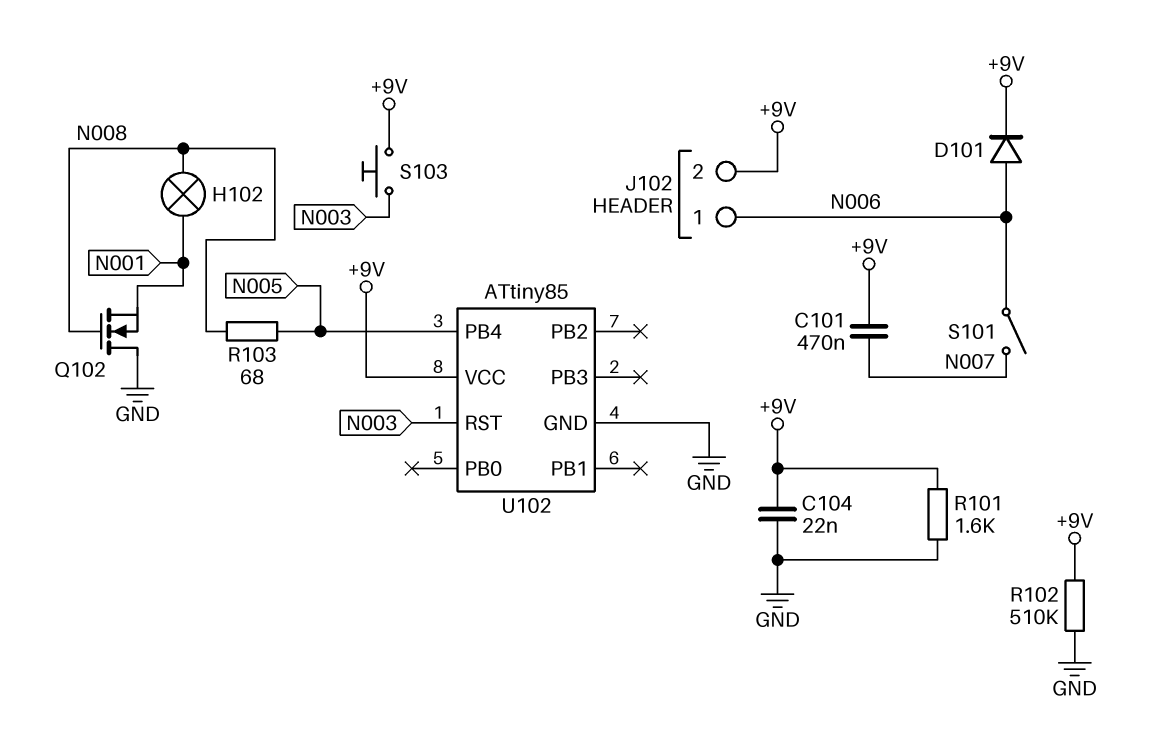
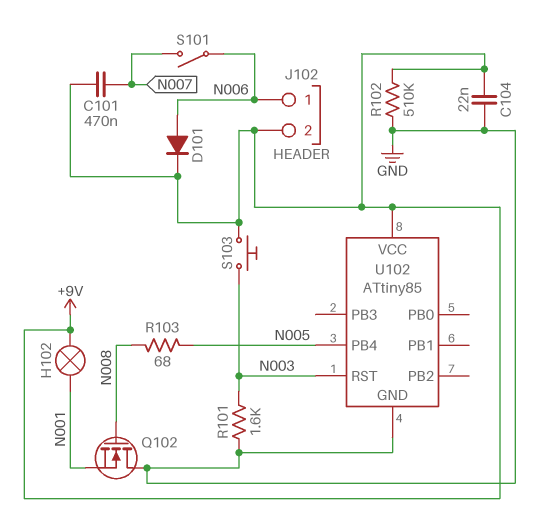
H102: lamp (N001, N008) -> lamp (+9V, N001)
R101: 1.6k (+9V, GND) -> 1.6k (GND, N003)

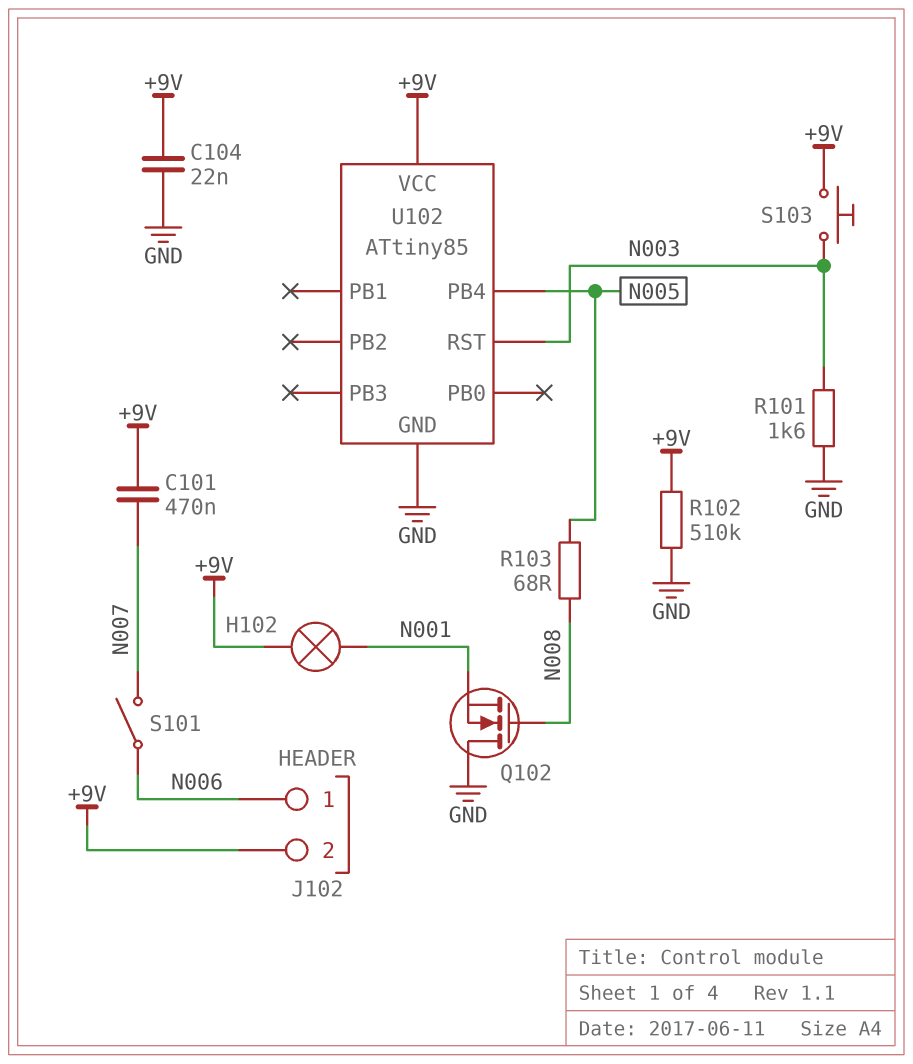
D101: diode (A N006, K +9V) -> none

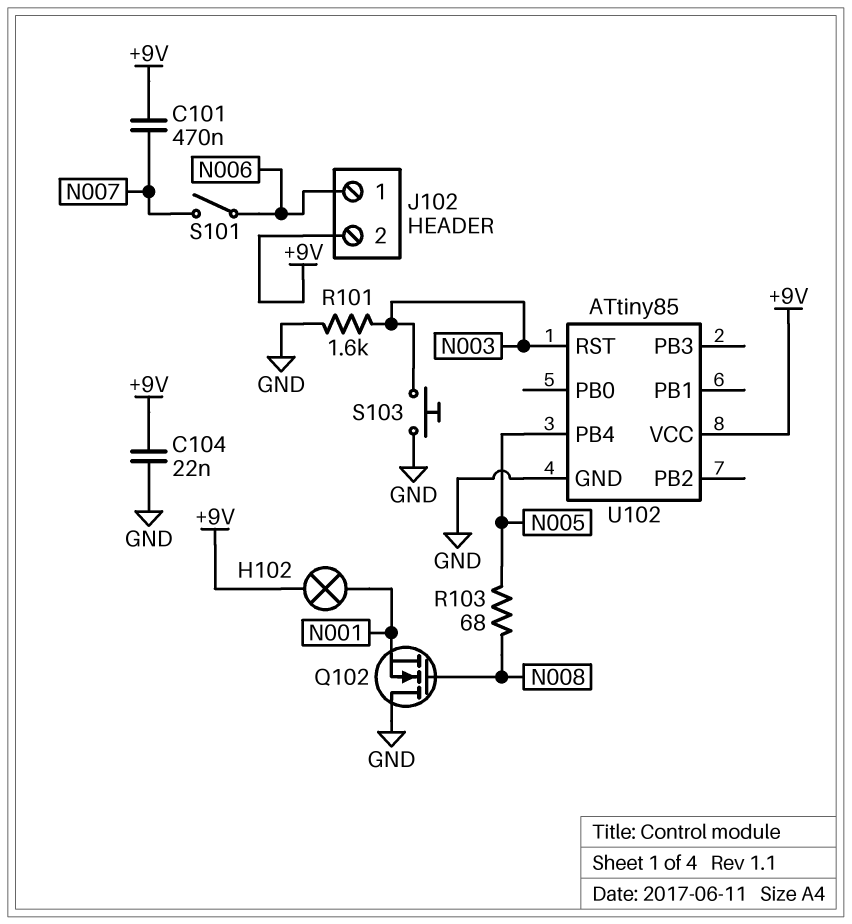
R102: 510k (+9V, GND) -> none
S103: button (+9V, N003) -> button (GND, N003)

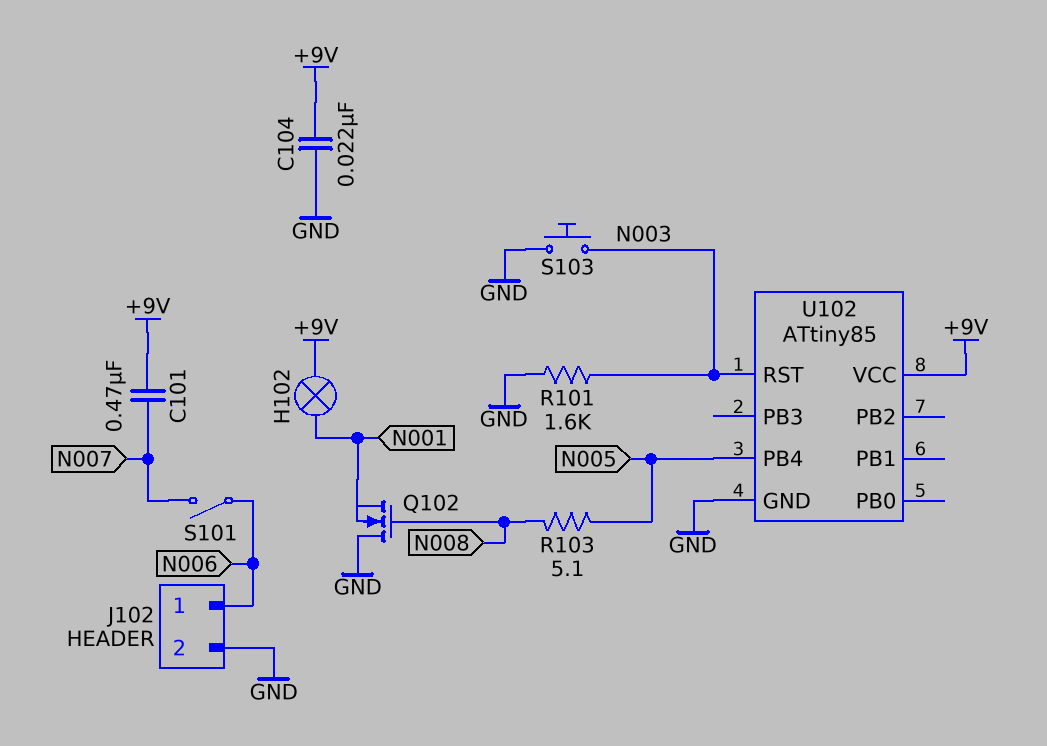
J102 pin 2: +9V -> GND
R103: 68 (N005, N008) -> 5.1 (N005, N008)

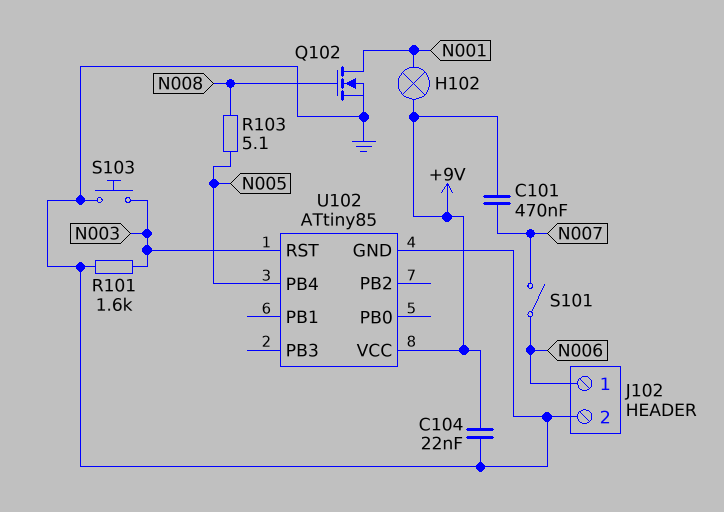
Q102: NMOS (G N008, D GND, S N001) -> NMOS (G N008, D N001, S GND)

